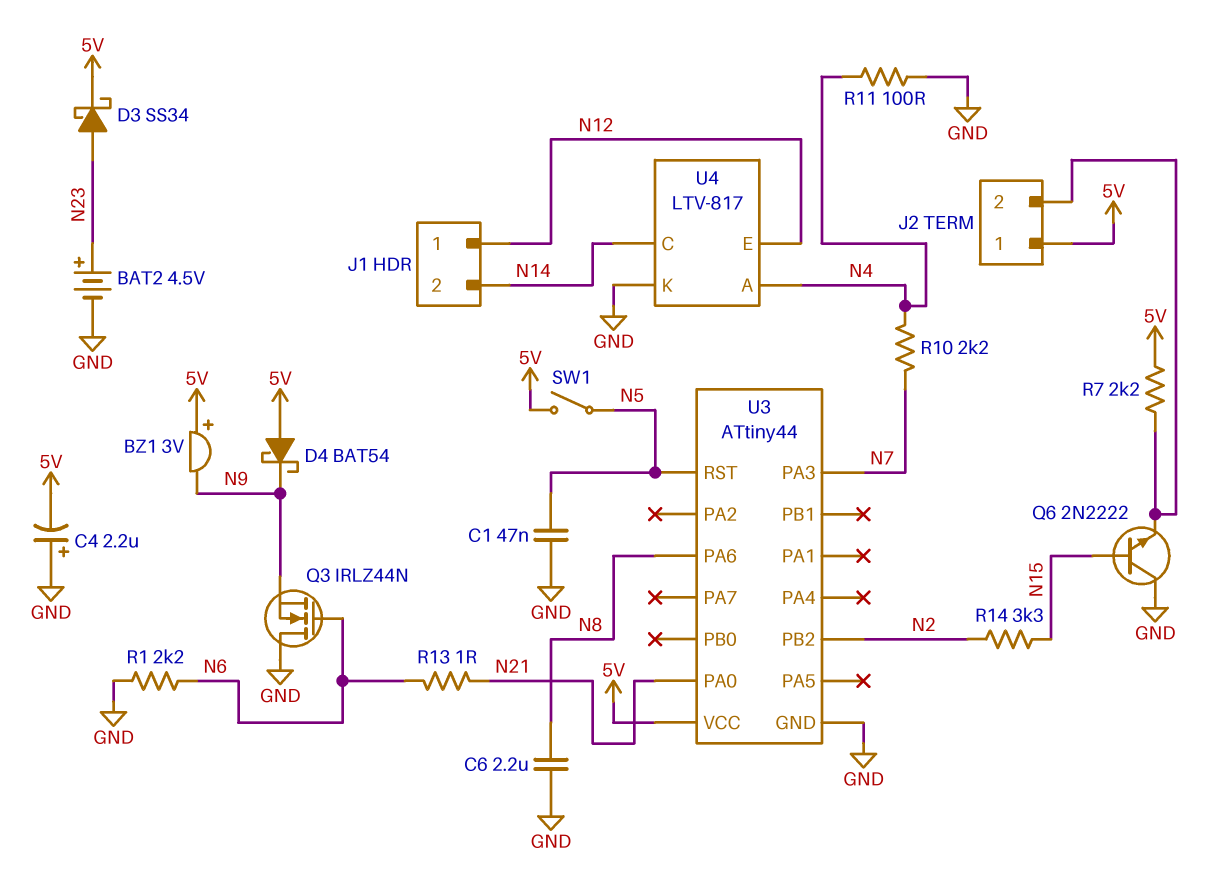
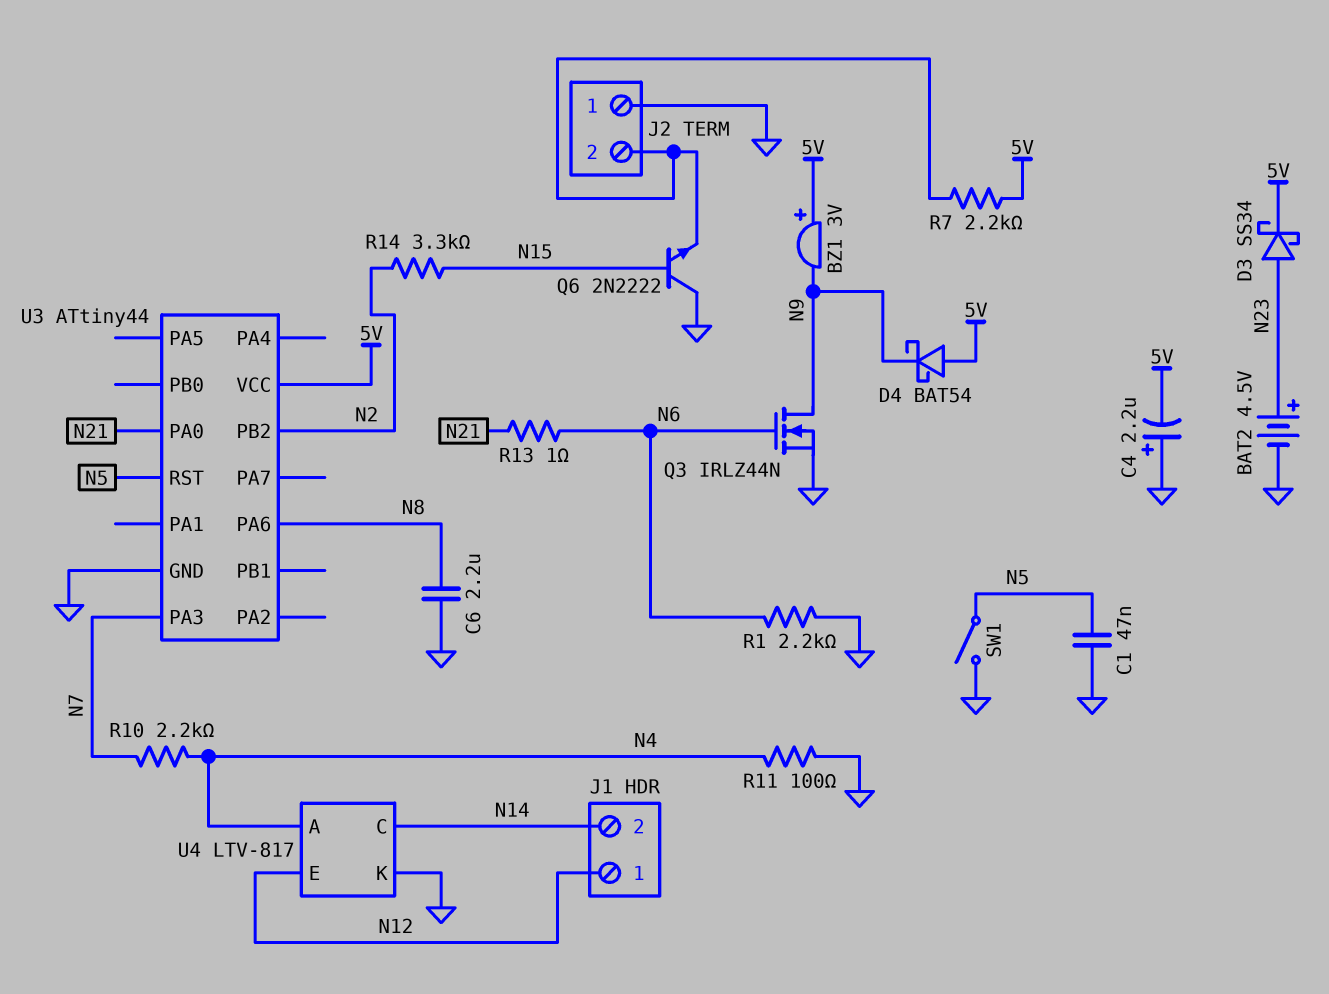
J2 pin 1: 5V -> GND
Q3: NMOS IRLZ44N (G N6, D GND, S N9) -> NMOS IRLZ44N (G N6, D N9, S GND)
SW1: switch (5V, N5) -> switch (GND, N5)

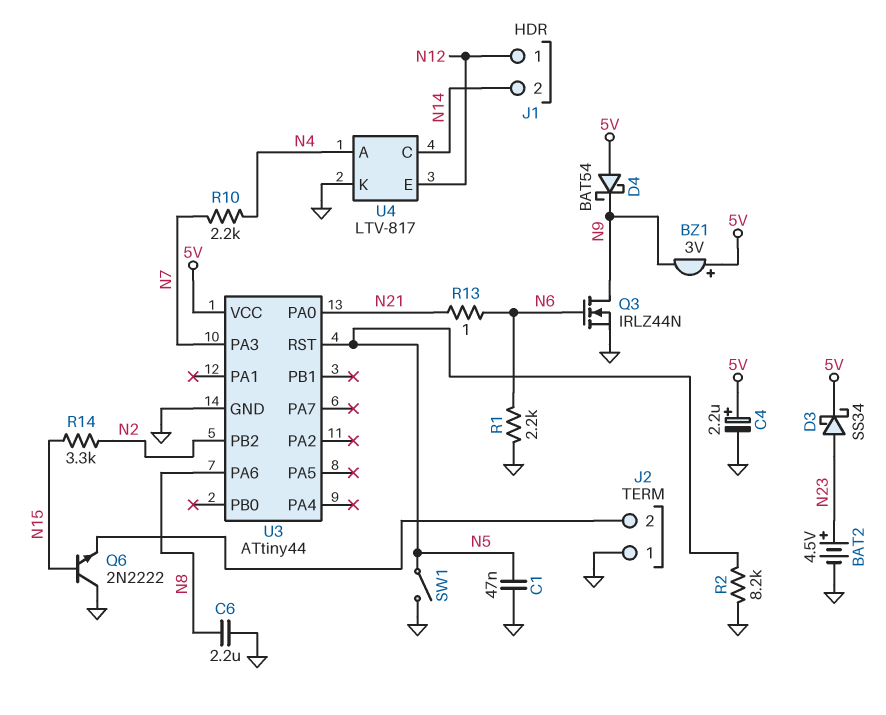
C4: 2.2uF (plus GND, minus 5V) -> 2.2uF (plus 5V, minus GND)
R2: none -> 8.2k (GND, N5)
R7: 2.2k (5V, J2/2) -> none
R11: 100 (GND, N4) -> none

